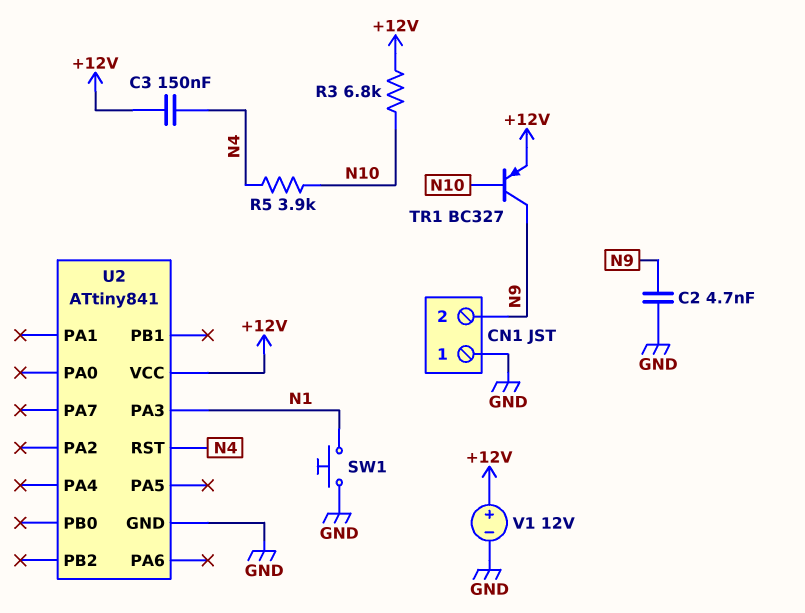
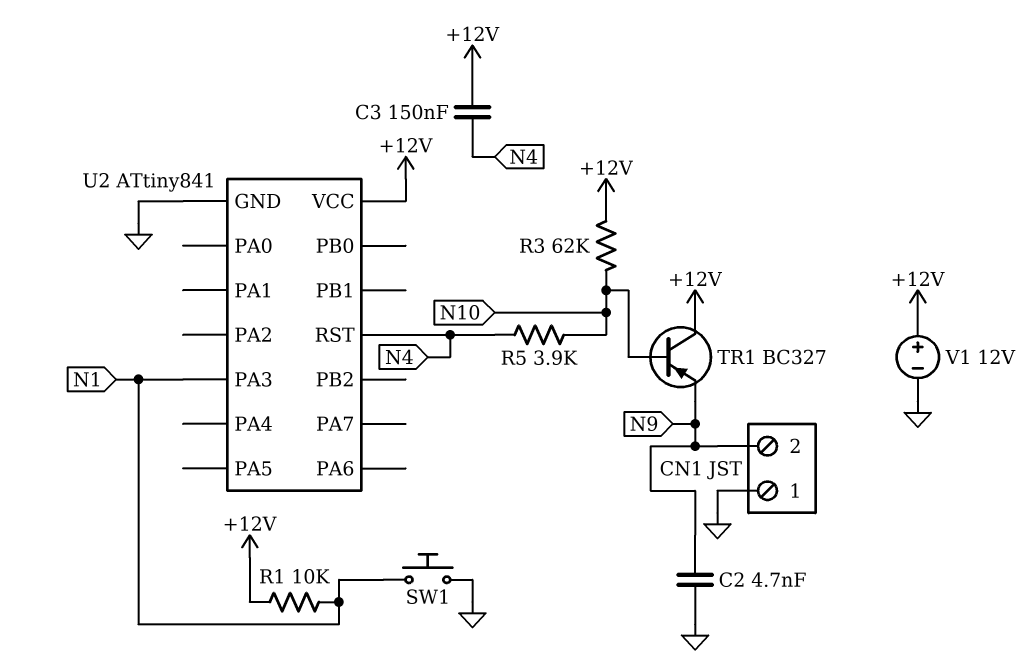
R1: none -> 10k (+12V, N1)
R3: 6.8k (+12V, N10) -> 62k (+12V, N10)
TR1: PNP BC327 (B N10, C N9, E +12V) -> PNP BC327 (B N10, C +12V, E N9)

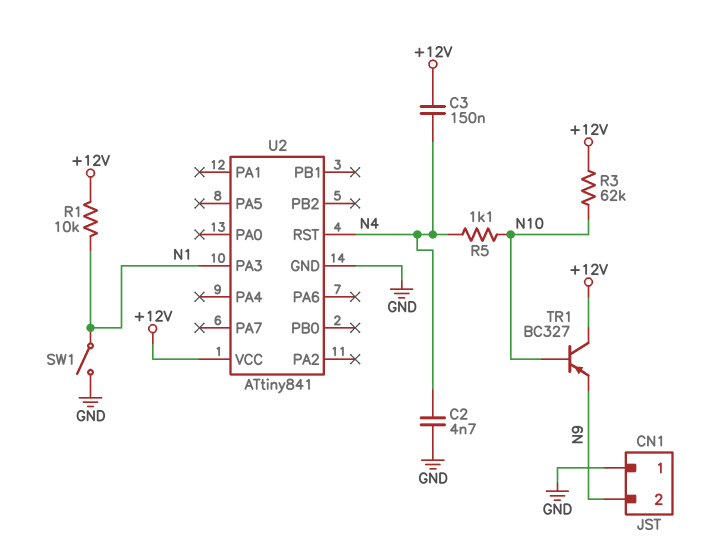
C2: 4.7nF (GND, N9) -> 4.7nF (GND, N4)
R5: 3.9k (N4, N10) -> 1.1k (N4, N10)
SW1: button (GND, N1) -> switch (GND, N1)
V1: 12V (plus +12V, minus GND) -> none

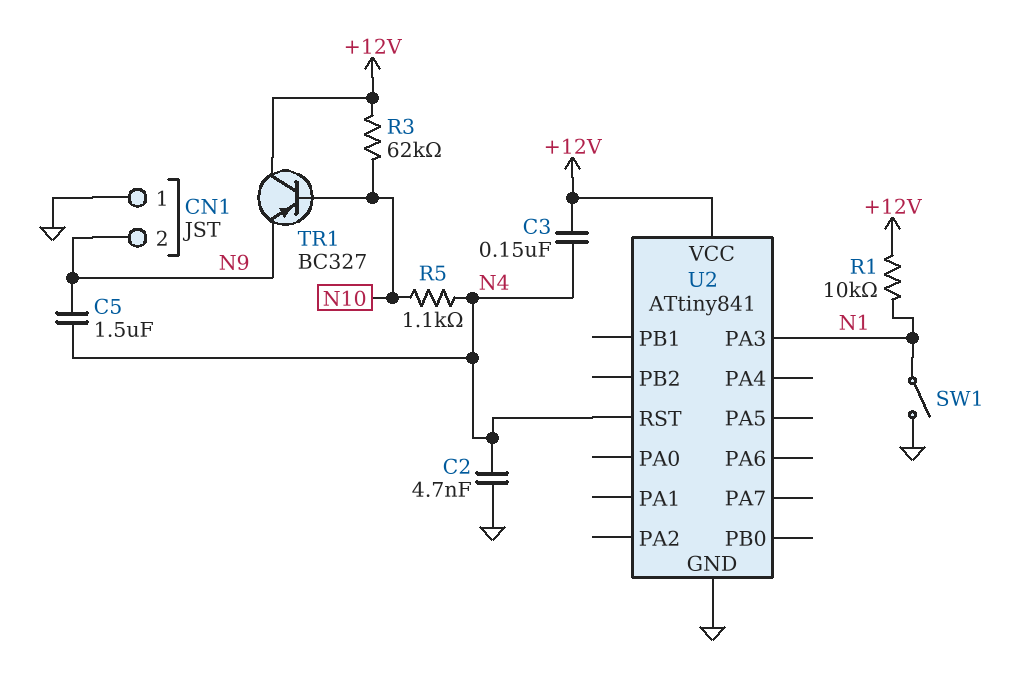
C5: none -> 1.5uF (N4, N9)

